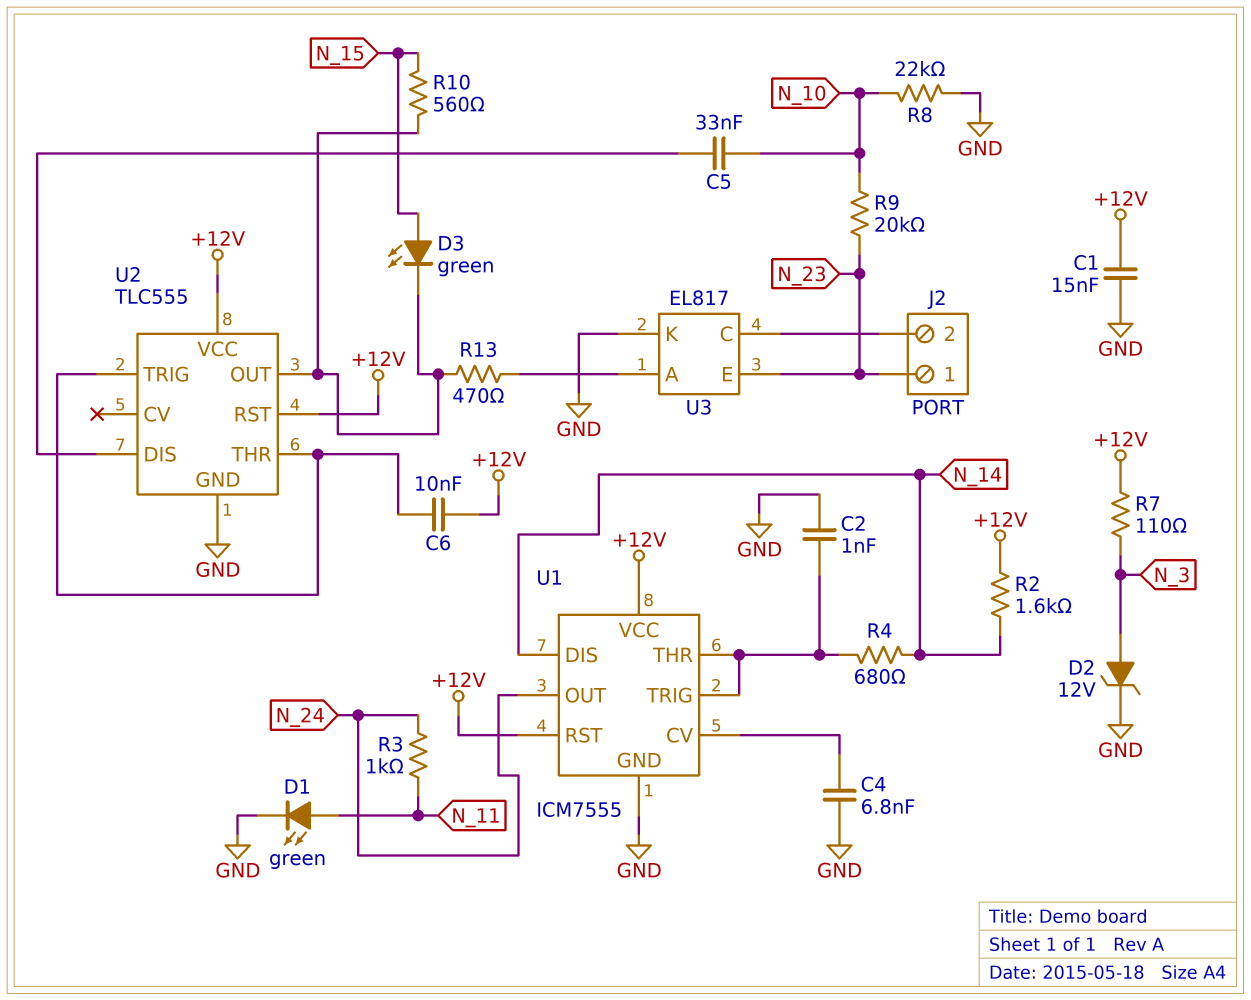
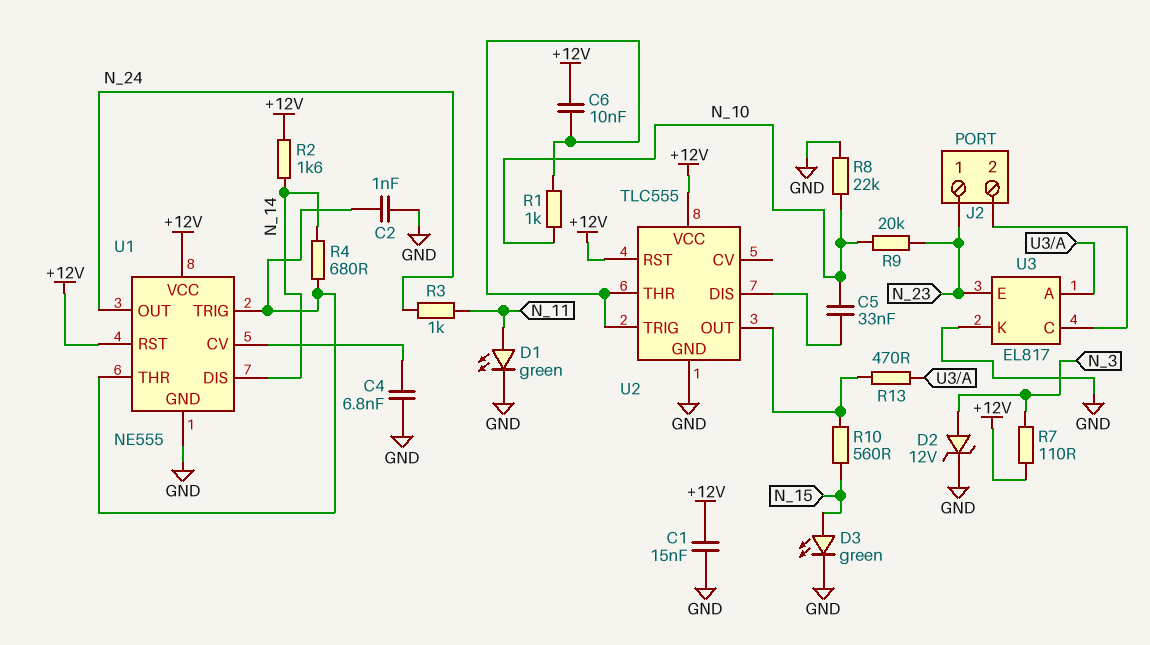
D3: LED green (A N_15, K U2/OUT) -> LED green (A N_15, K GND)
R1: none -> 1k (N_10, U2/THR)
U1: ICM7555 -> NE555

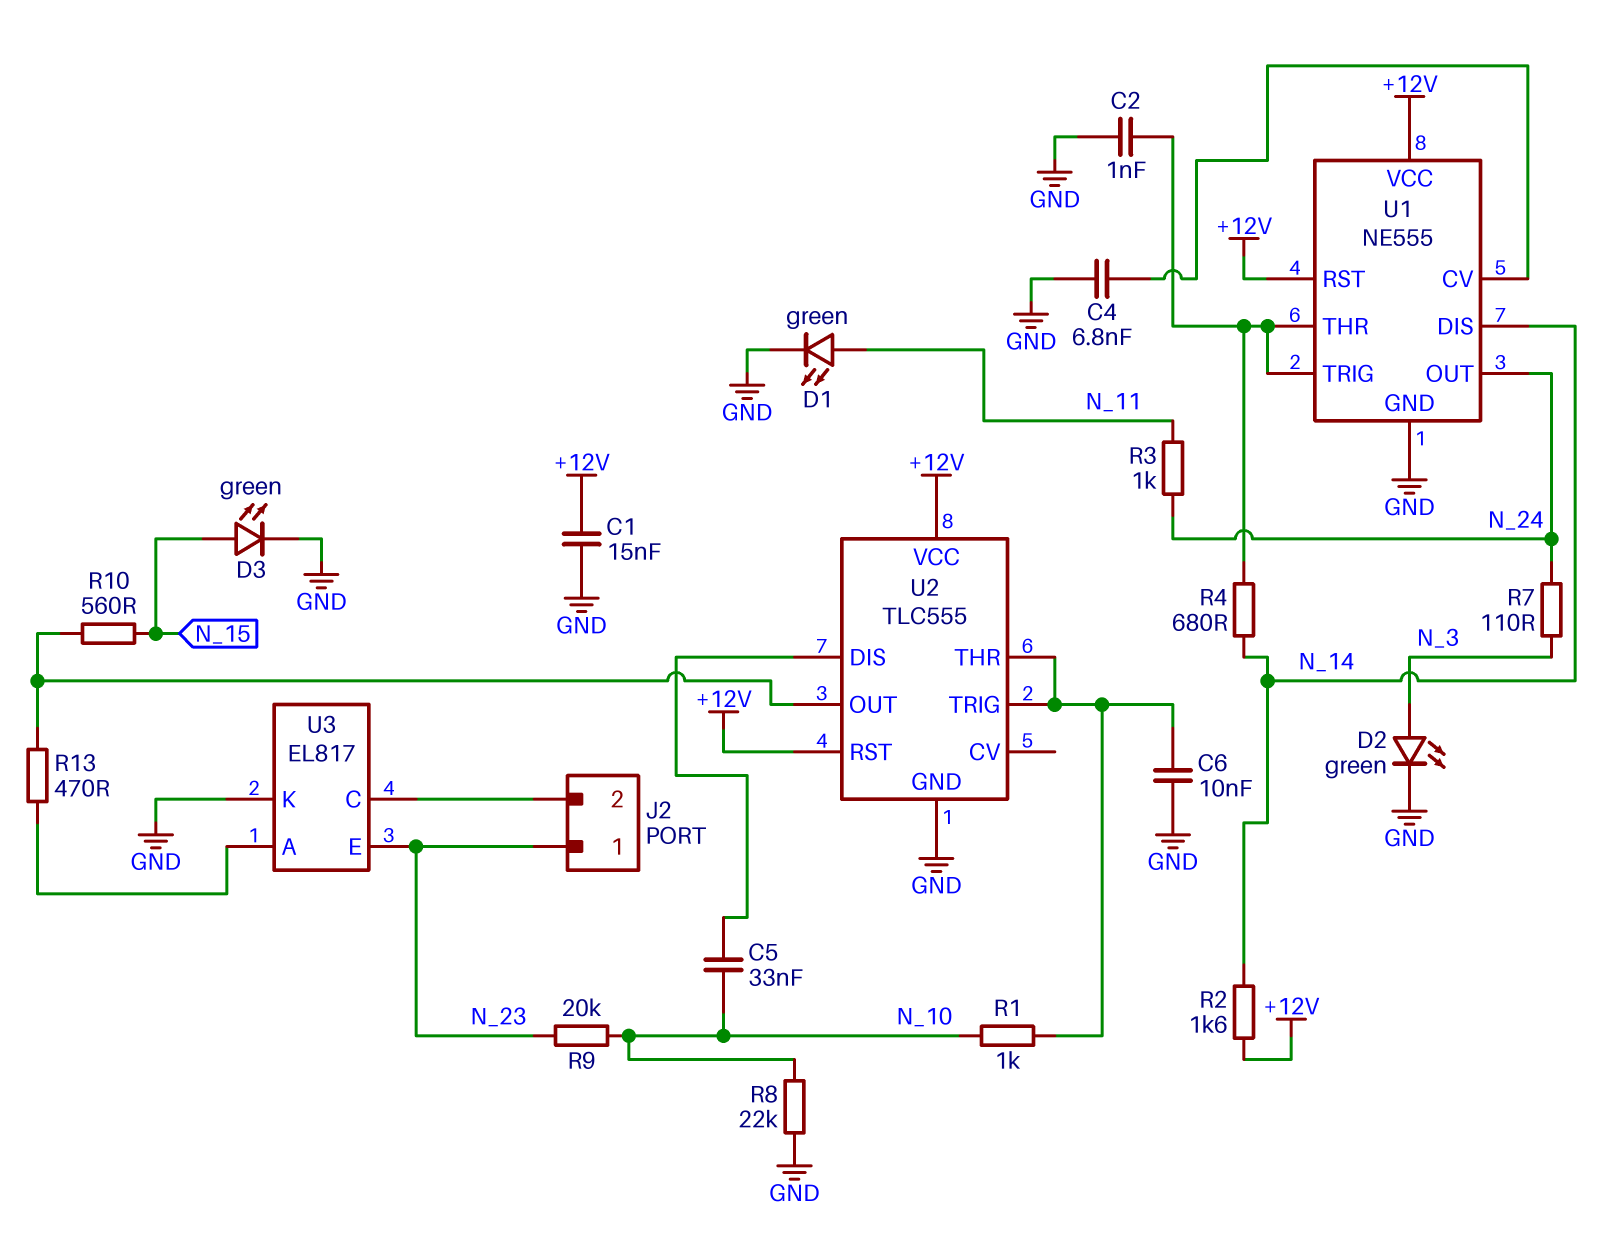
C6: 10nF (+12V, U2/THR) -> 10nF (GND, U2/THR)
D2: zener 12V (A N_3, K GND) -> LED green (A N_3, K GND)
R7: 110 (+12V, N_3) -> 110 (N_3, N_24)

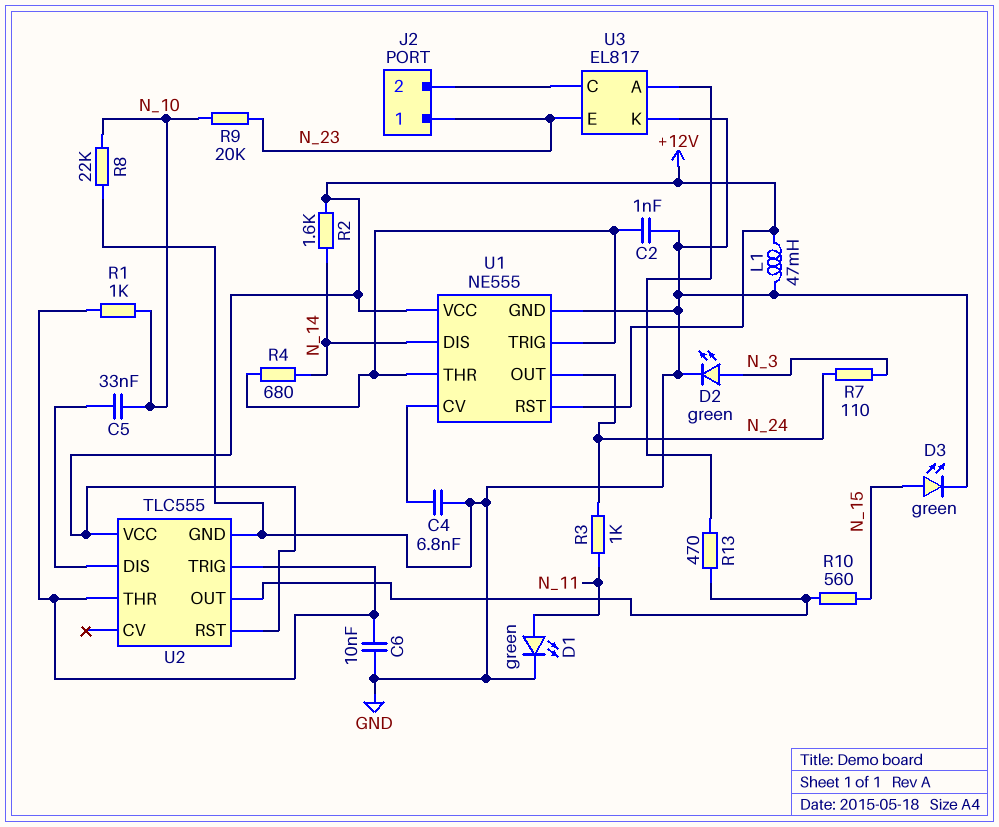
C1: 15nF (+12V, GND) -> none
L1: none -> 47mH (+12V, GND)

